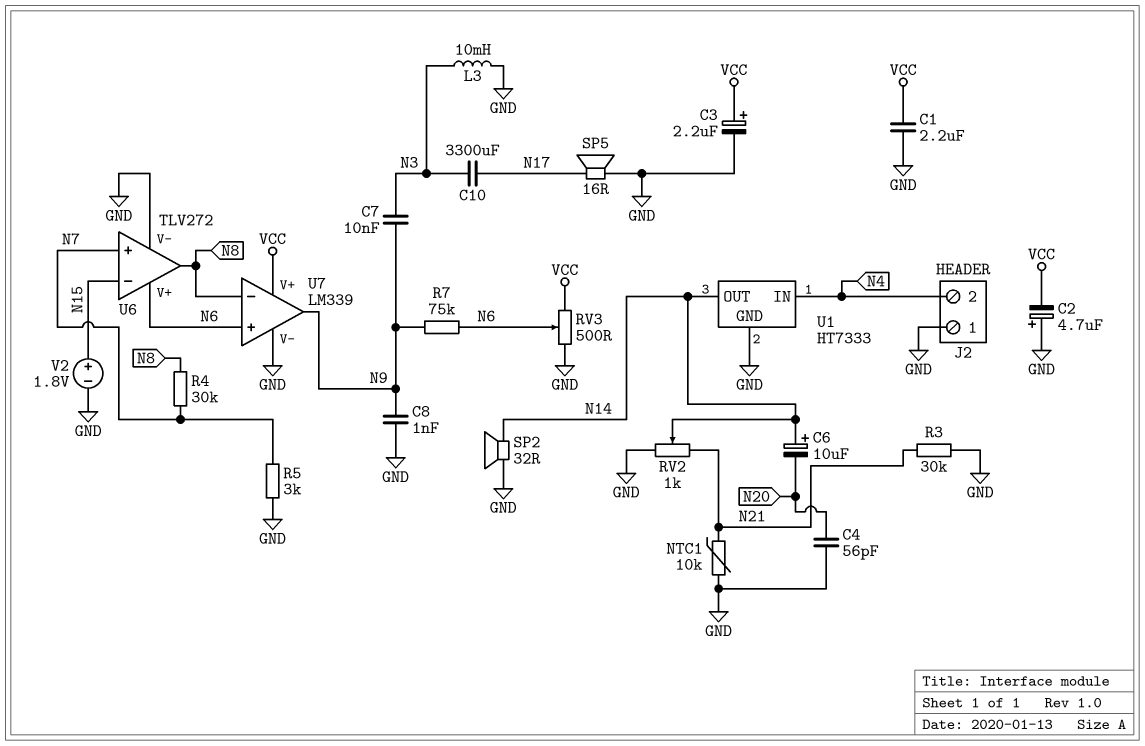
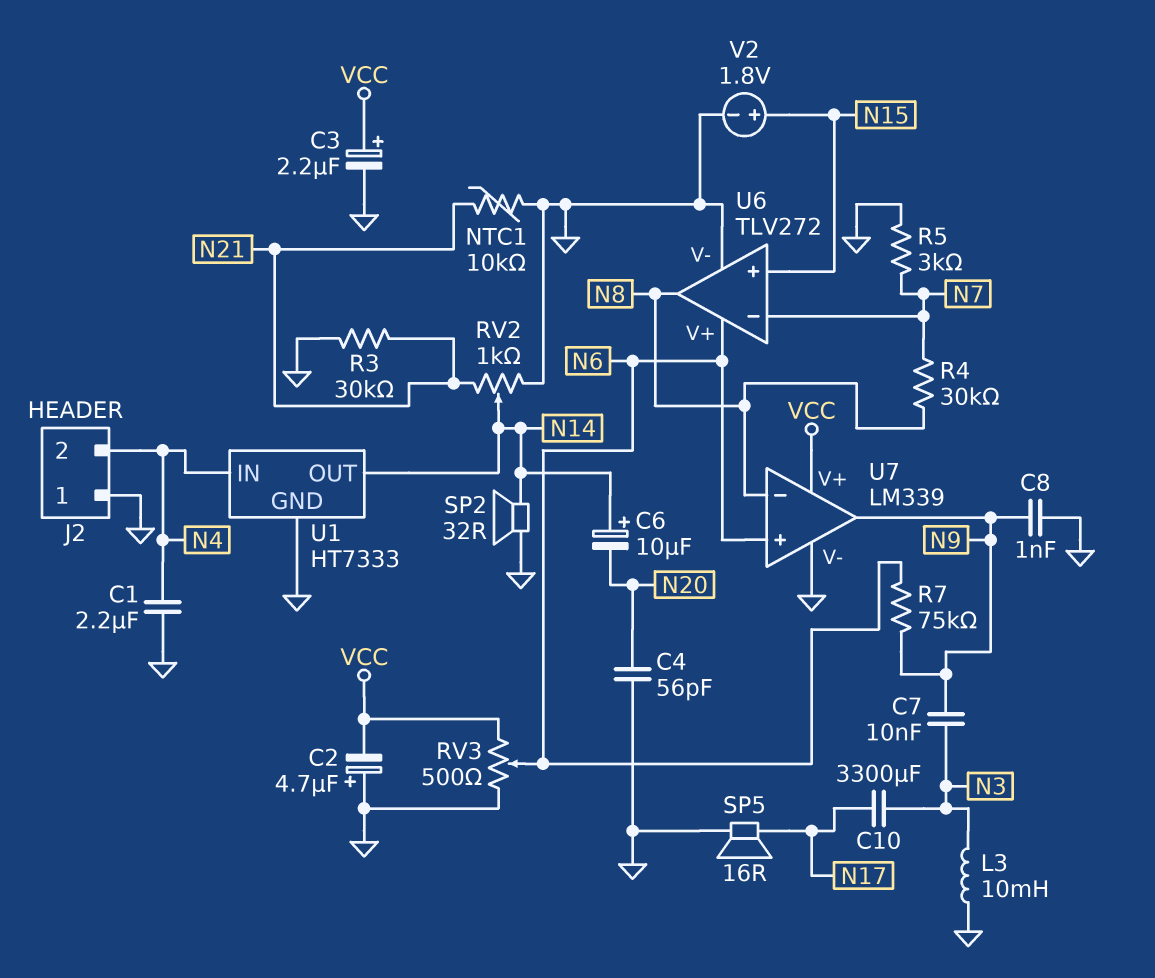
C1: 2.2uF (GND, VCC) -> 2.2uF (GND, N4)
U6 pin in+: N7 -> N15
U6 pin in-: N15 -> N7

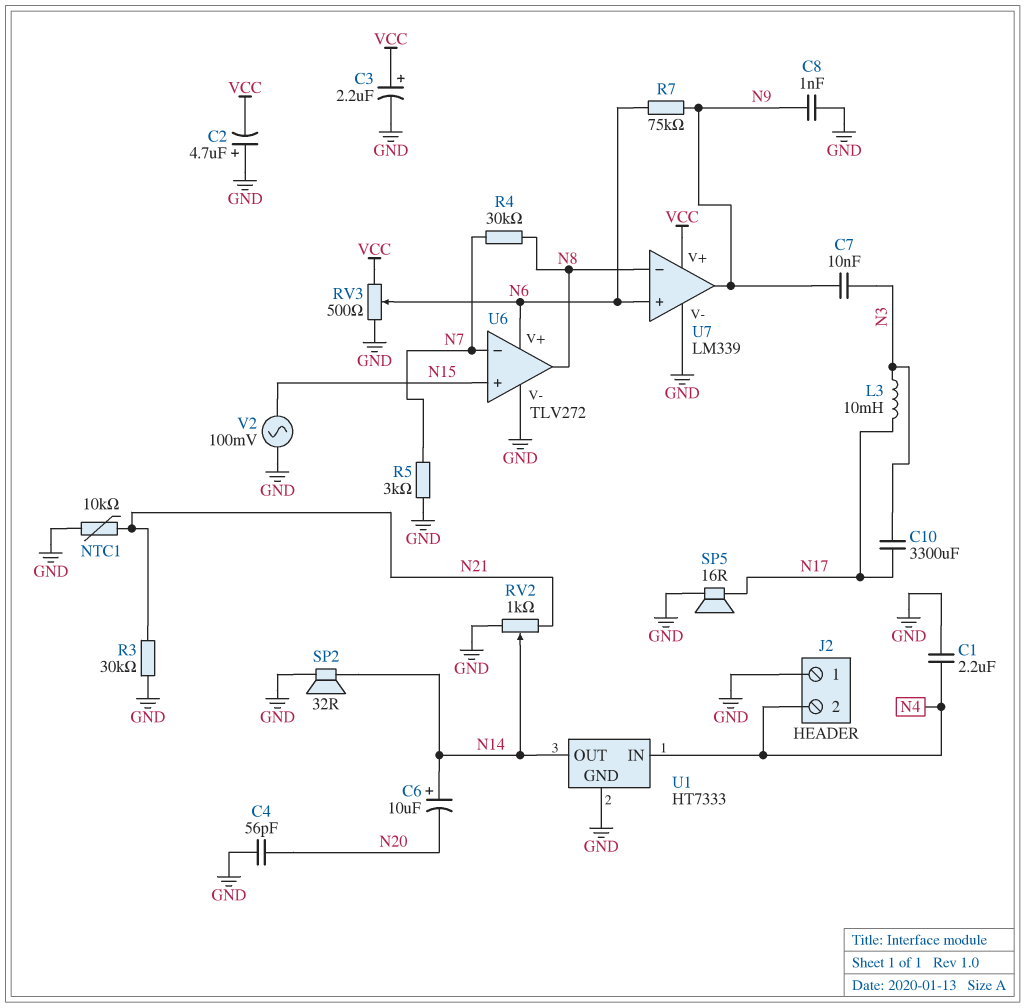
L3: 10mH (GND, N3) -> 10mH (N3, N17)
V2: 1.8V (plus N15, minus GND) -> AC 100mV (GND, N15)

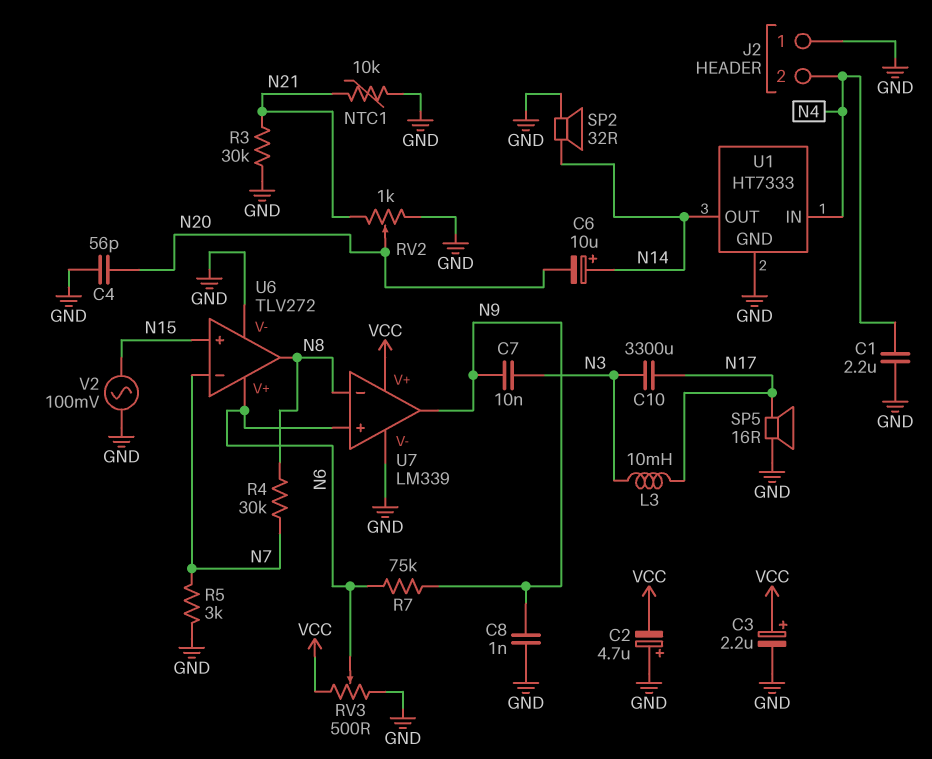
RV2: 1k (GND, N21, wiper N14) -> 1k (GND, N21, wiper N20)

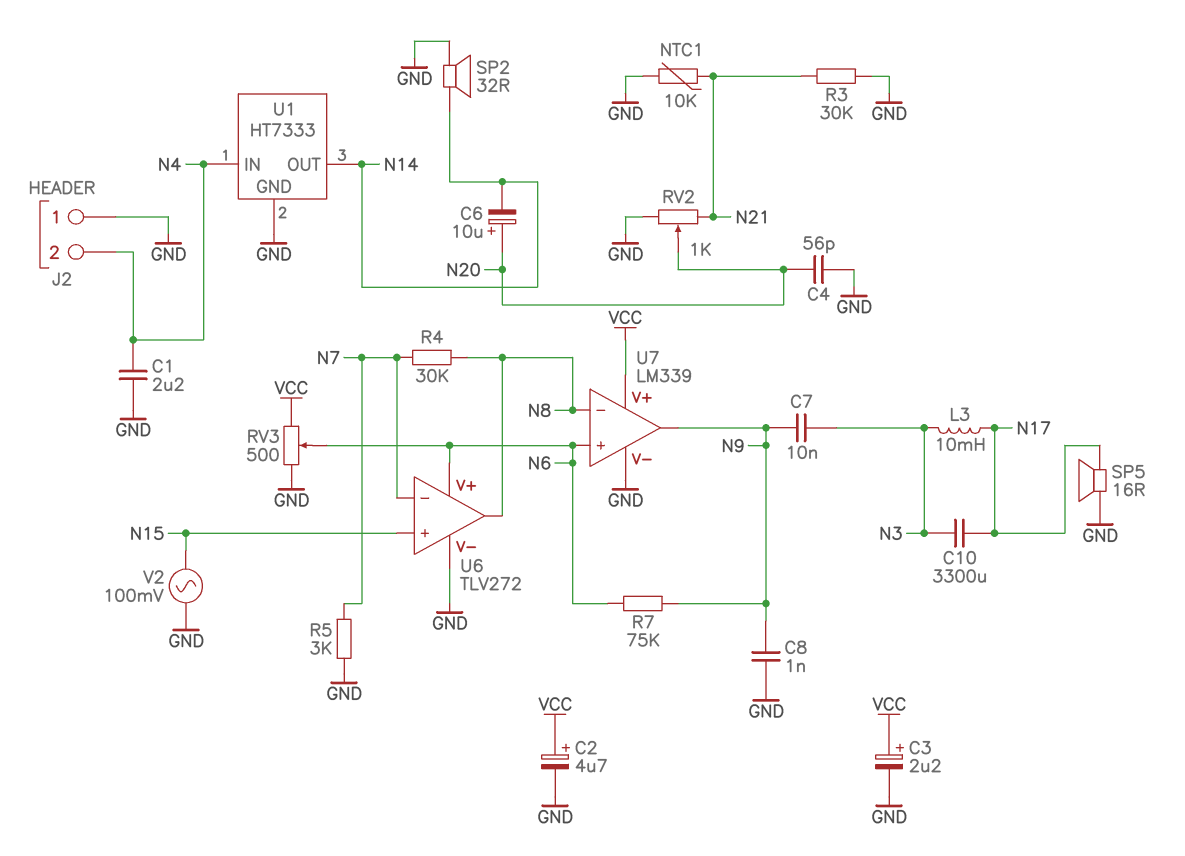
C2: 4.7uF (plus GND, minus VCC) -> 4.7uF (plus VCC, minus GND)
C6: 10uF (plus N14, minus N20) -> 10uF (plus N20, minus N14)

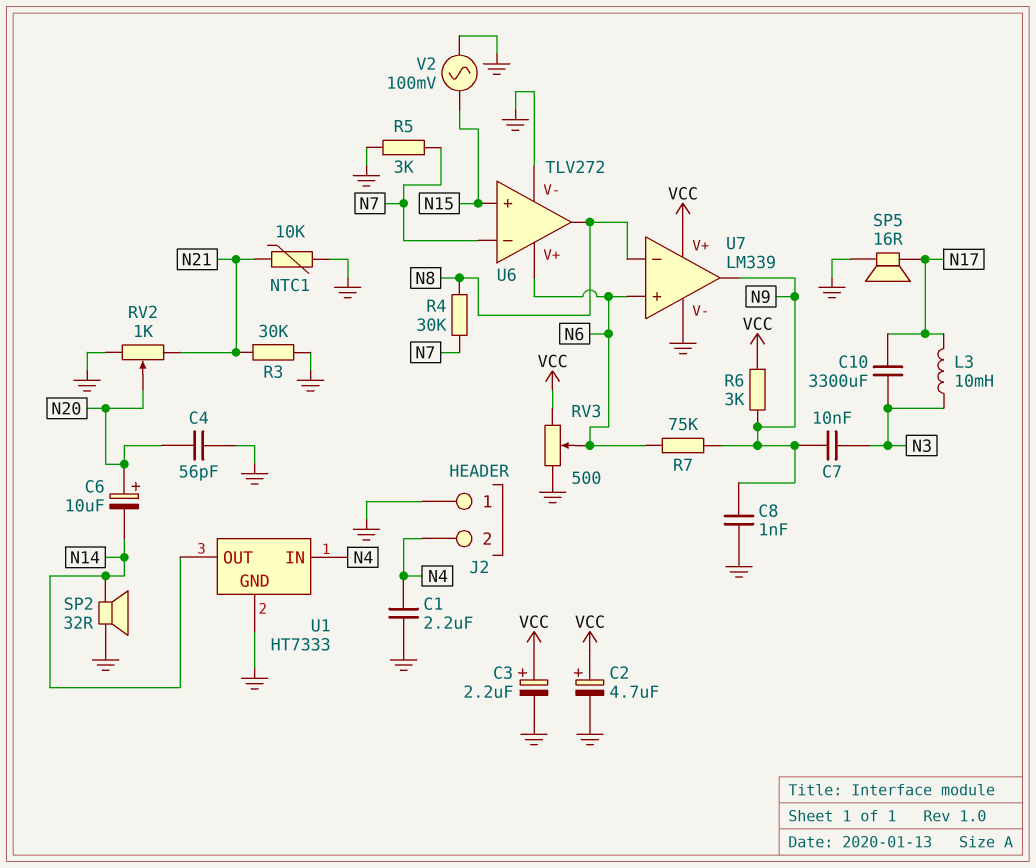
R6: none -> 3k (N9, VCC)

